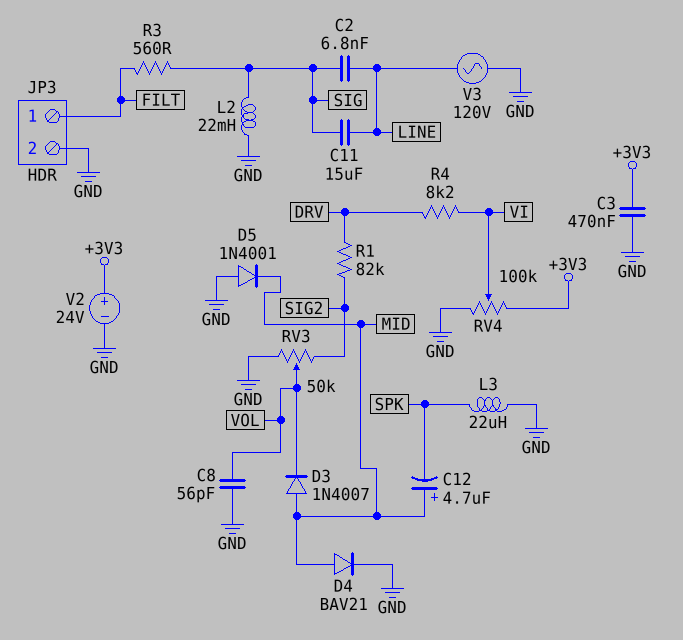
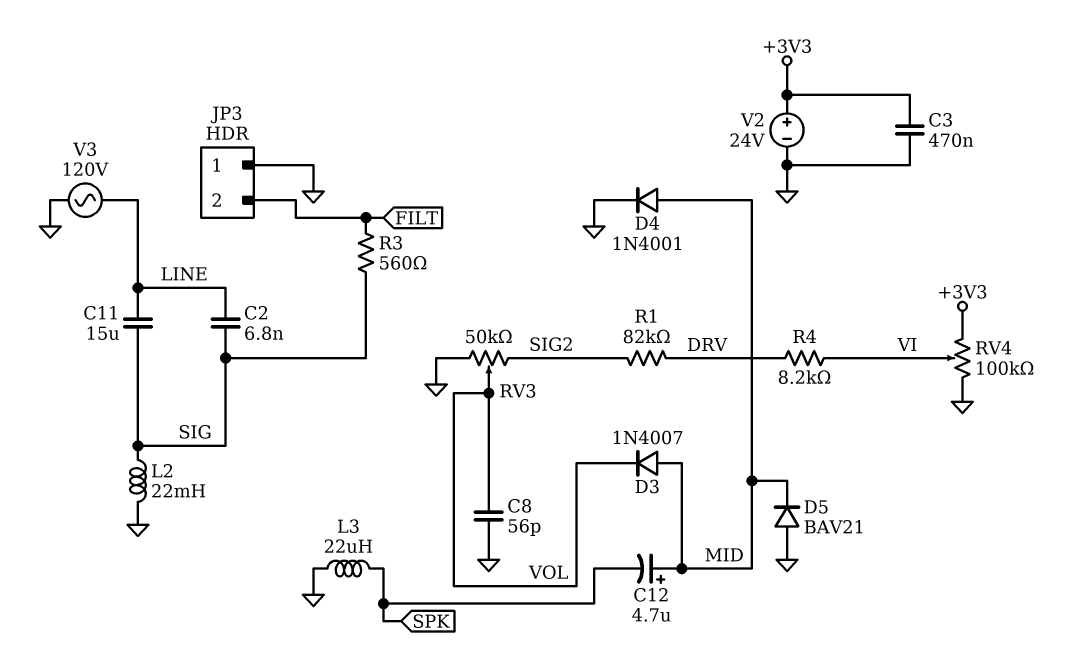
D4: diode BAV21 (A MID, K GND) -> diode 1N4001 (A MID, K GND)
D5: diode 1N4001 (A GND, K MID) -> diode BAV21 (A GND, K MID)
JP3 pin 1: FILT -> GND
JP3 pin 2: GND -> FILT

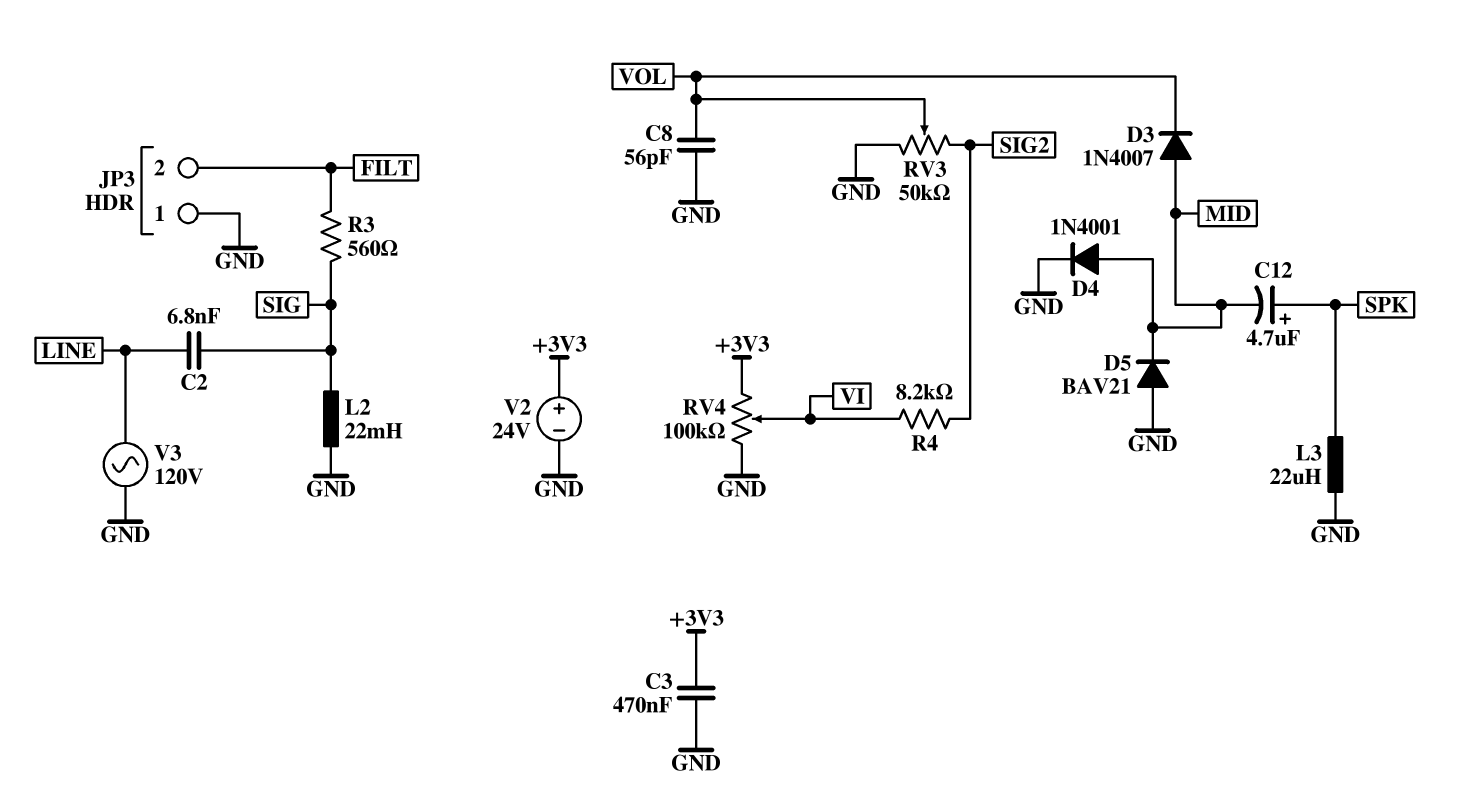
C11: 15uF (LINE, SIG) -> none
C12: 4.7uF (plus MID, minus SPK) -> 4.7uF (plus SPK, minus MID)
R1: 82k (DRV, SIG2) -> none
R4: 8.2k (DRV, VI) -> 8.2k (SIG2, VI)

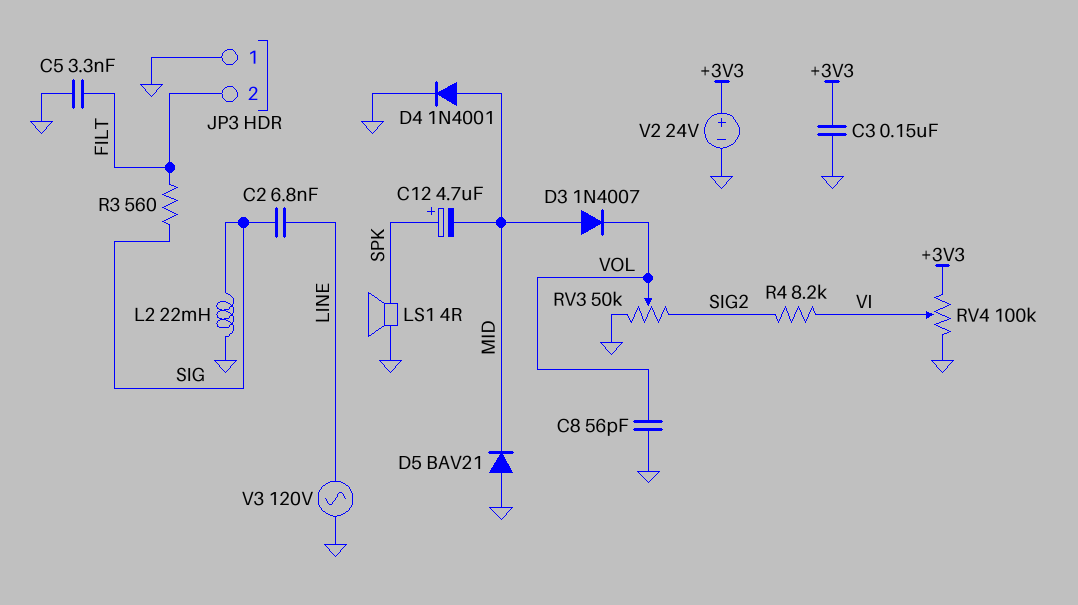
C3: 470nF (+3V3, GND) -> 150nF (+3V3, GND)
C5: none -> 3.3nF (FILT, GND)
L3: 22uH (GND, SPK) -> none
LS1: none -> speaker 4R (GND, SPK)

